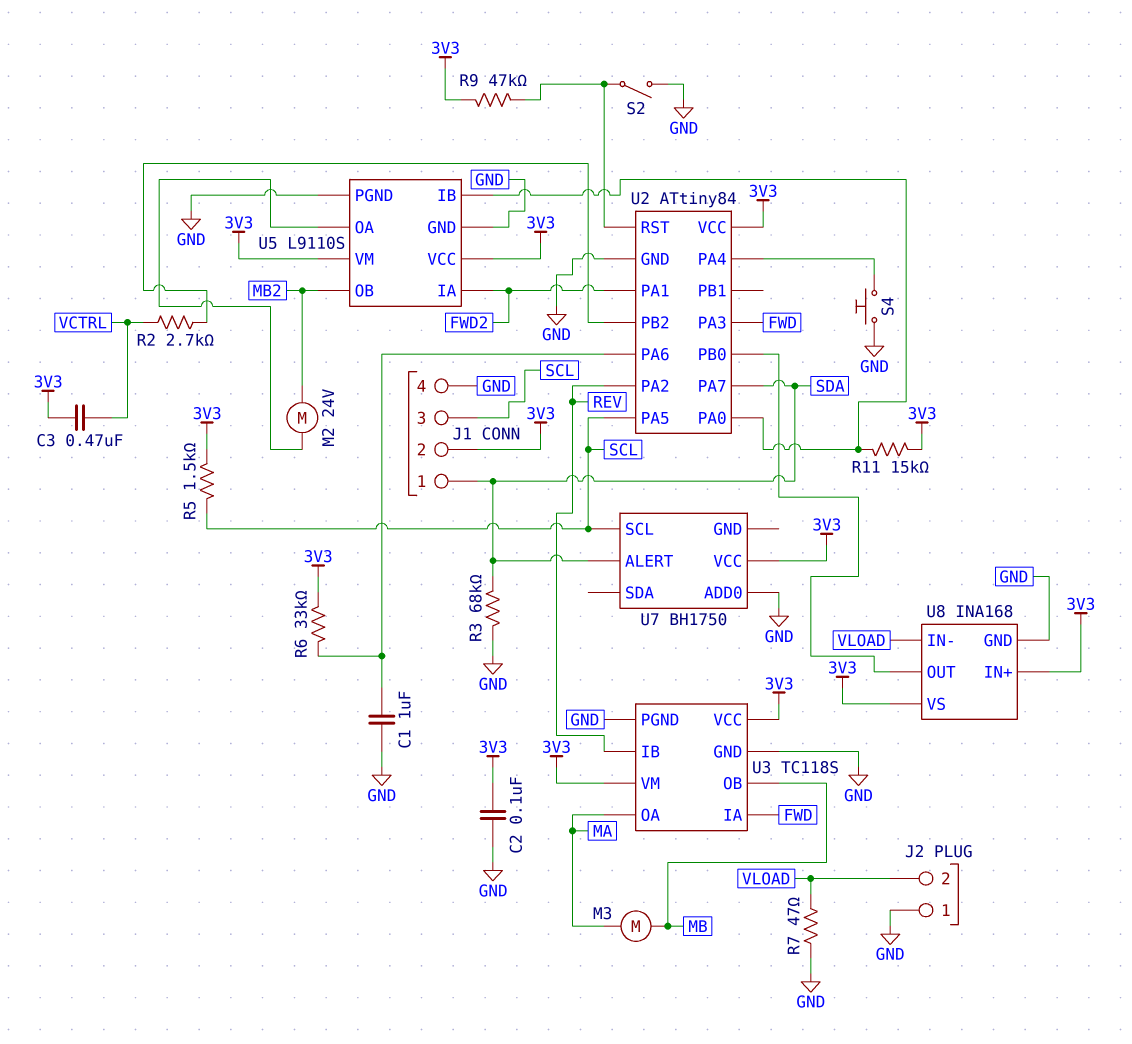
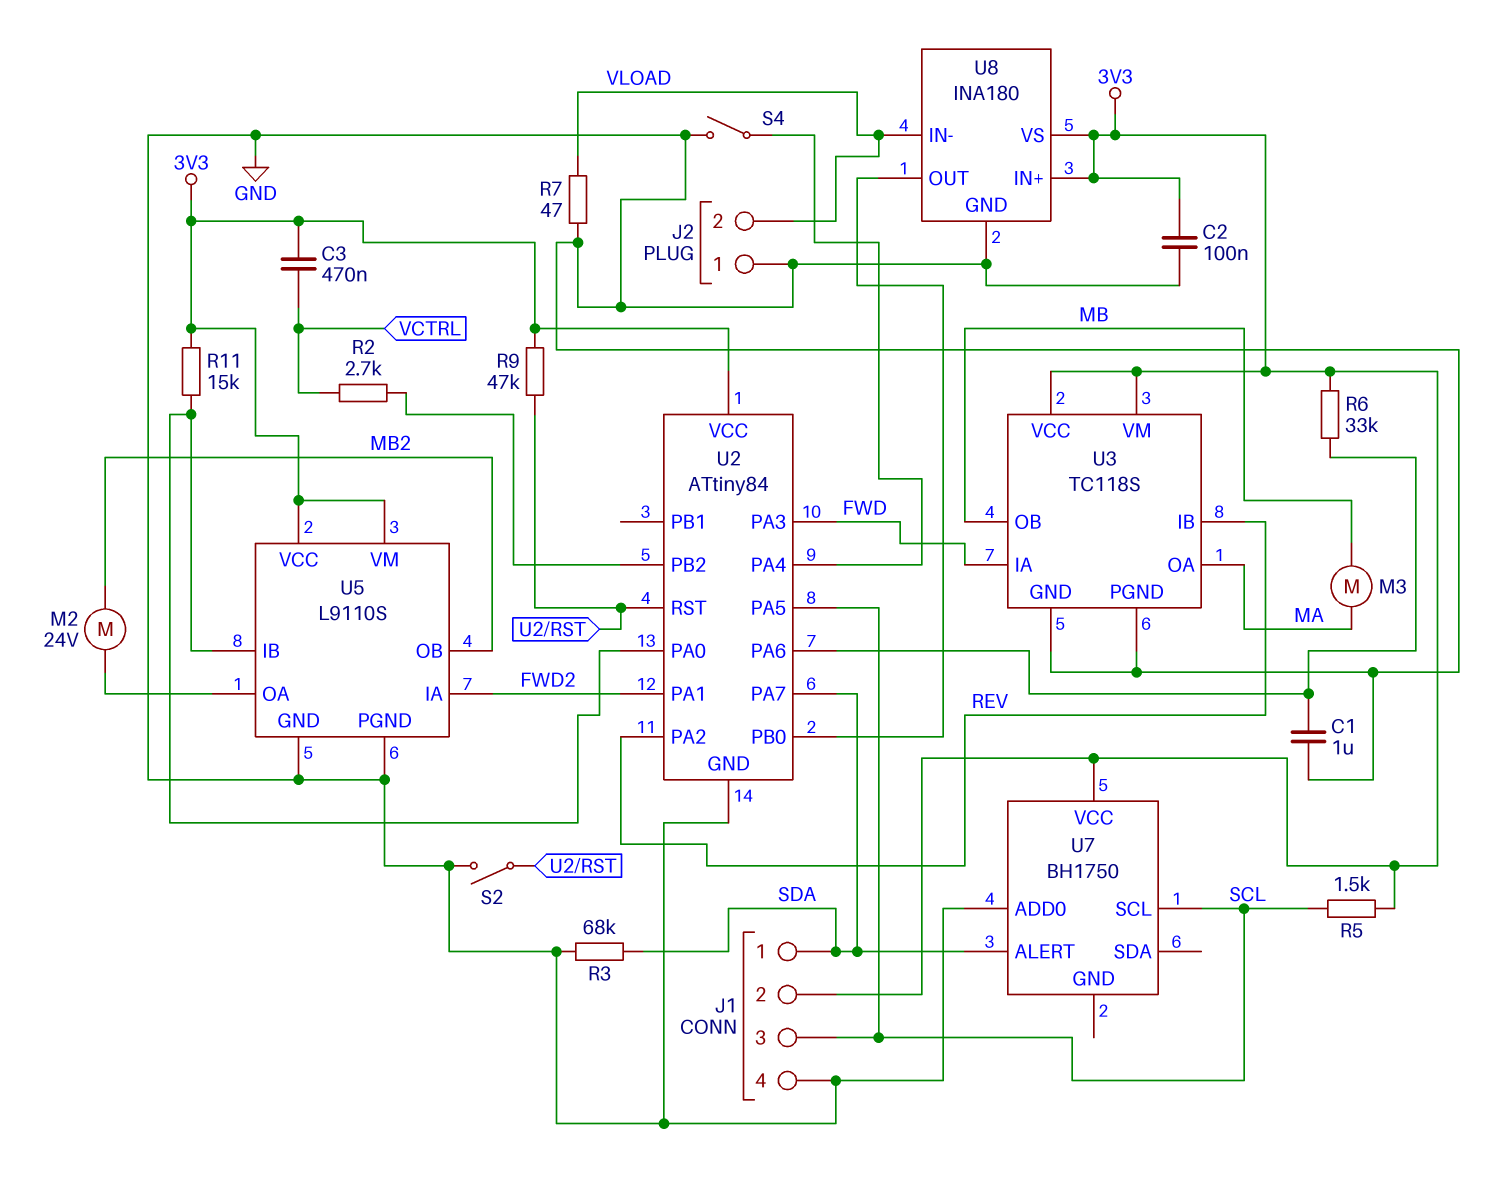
S4: button (GND, U2/PA4) -> switch (GND, U2/PA4)
U8: INA168 -> INA180

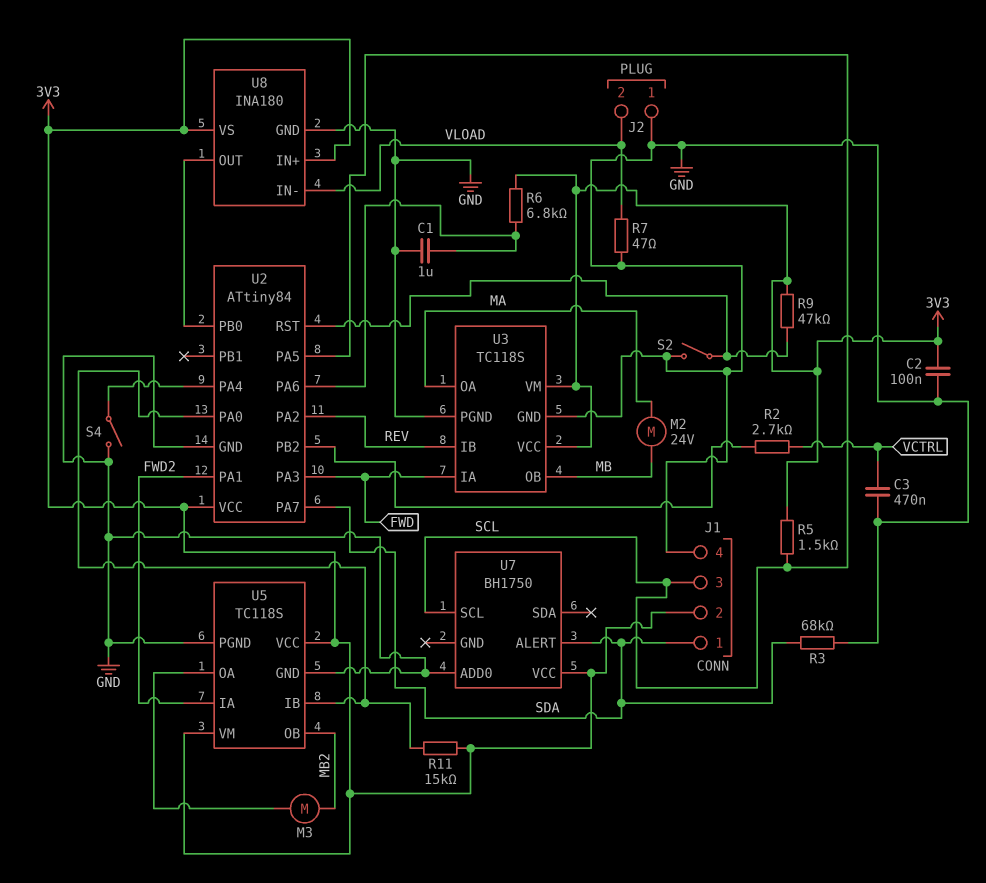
C3: 470nF (3V3, VCTRL) -> 470nF (GND, VCTRL)
M2: motor 24V (MB2, U5/OA) -> motor 24V (MA, MB)
M3: motor (MA, MB) -> motor (MB2, U5/OA)
R6: 33k (3V3, U2/PA6) -> 6.8k (3V3, U2/PA6)
U5: L9110S -> TC118S

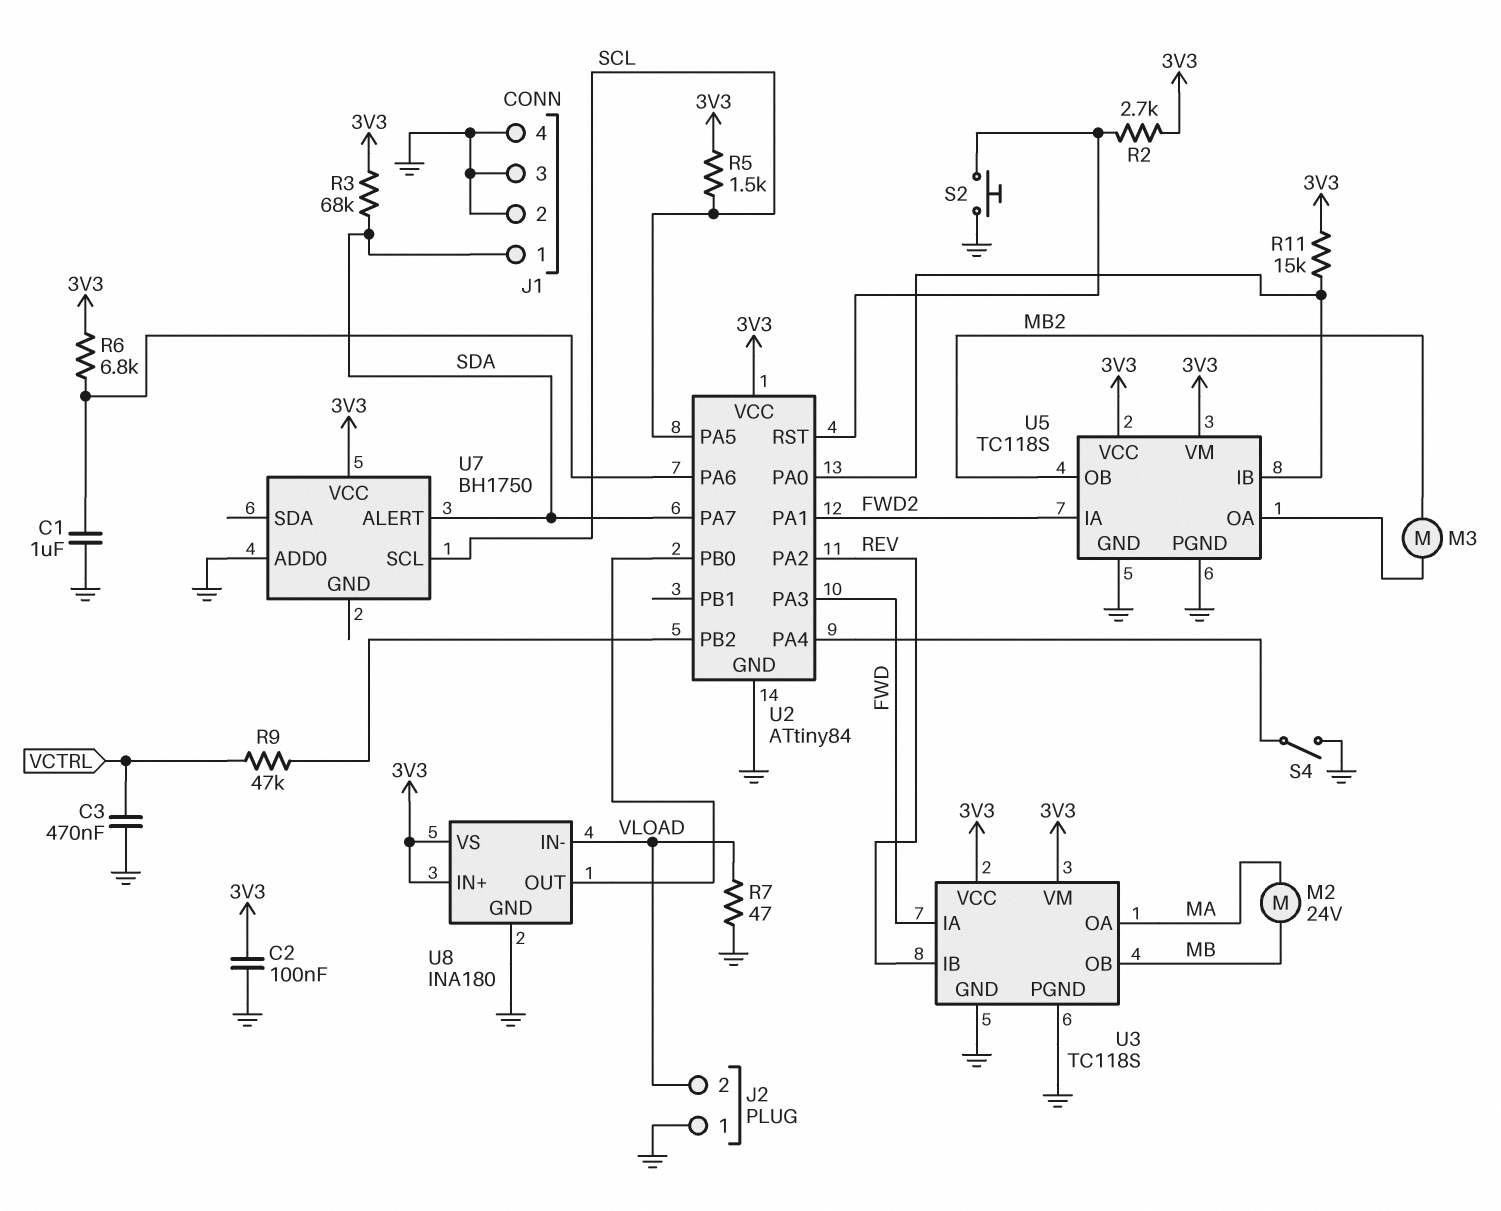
J1 pin 2: 3V3 -> GND
J1 pin 3: SCL -> GND
R2: 2.7k (U2/PB2, VCTRL) -> 2.7k (3V3, U2/RST)
R3: 68k (GND, SDA) -> 68k (3V3, SDA)
R9: 47k (3V3, U2/RST) -> 47k (U2/PB2, VCTRL)
S2: switch (GND, U2/RST) -> button (GND, U2/RST)

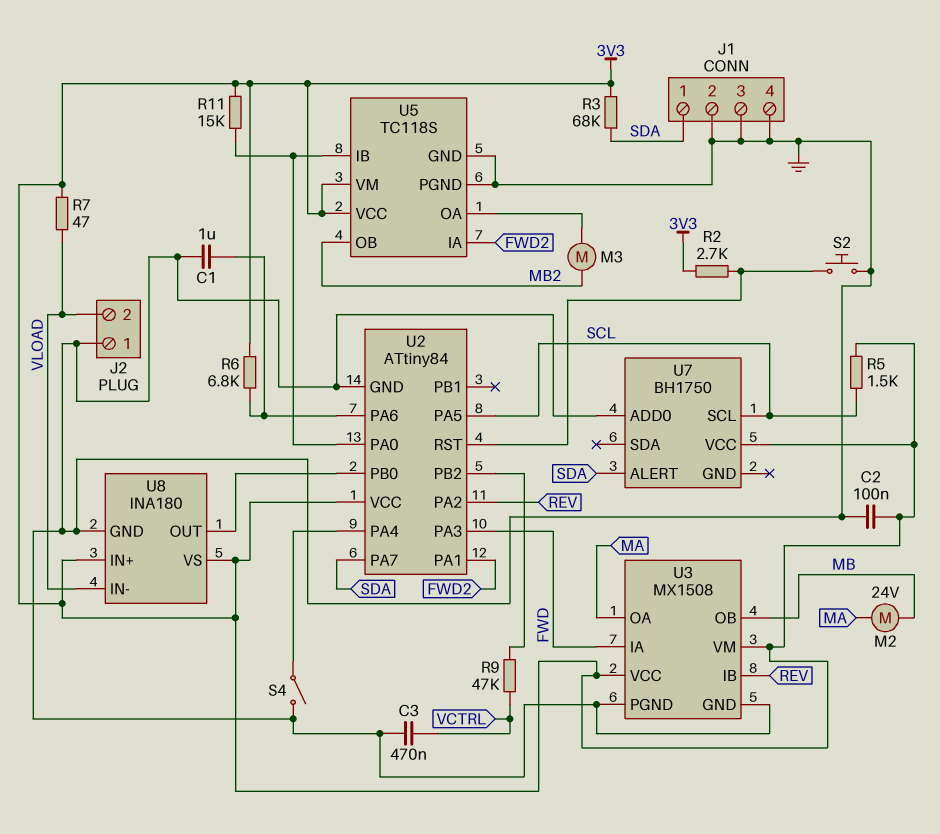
R7: 47 (GND, VLOAD) -> 47 (3V3, VLOAD)
U3: TC118S -> MX1508

